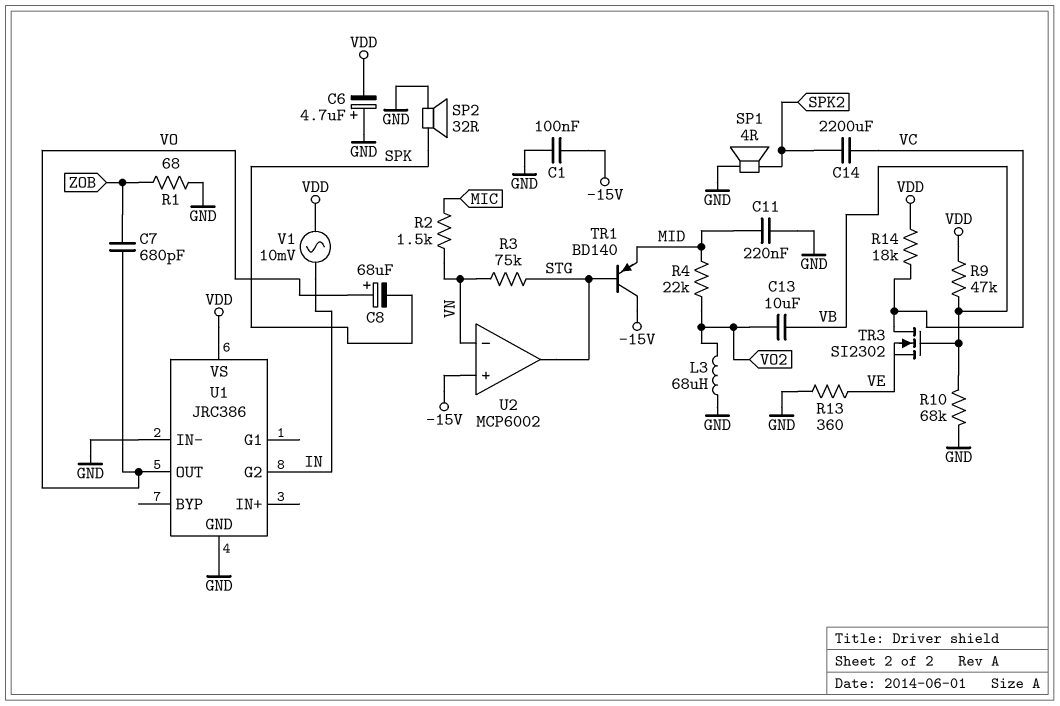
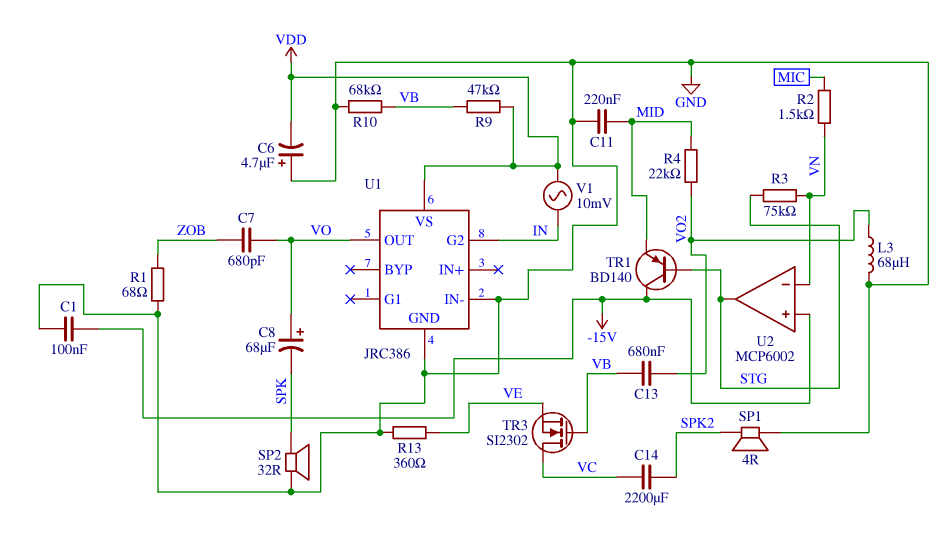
C13: 10uF (VB, VO2) -> 680nF (VB, VO2)
R14: 18k (VC, VDD) -> none

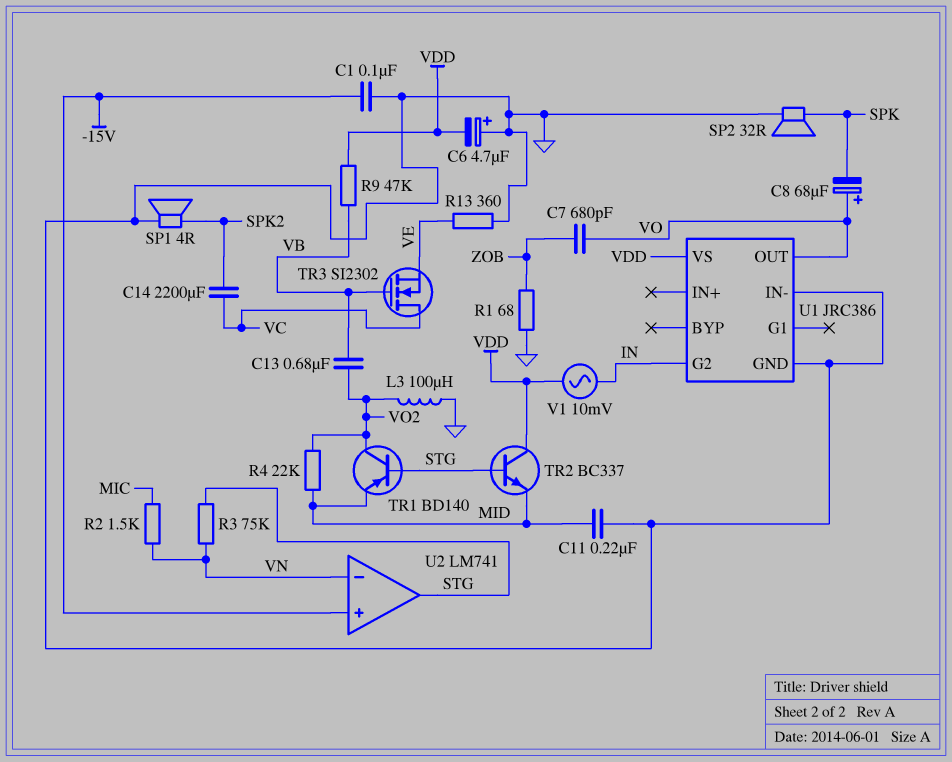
L3: 68uH (GND, VO2) -> 100uH (GND, VO2)
R10: 68k (GND, VB) -> none
TR1: PNP BD140 (B STG, C -15V, E MID) -> PNP BD140 (B STG, C VO2, E MID)
TR2: none -> NPN BC337 (B STG, C VDD, E MID)
U2: MCP6002 -> LM741

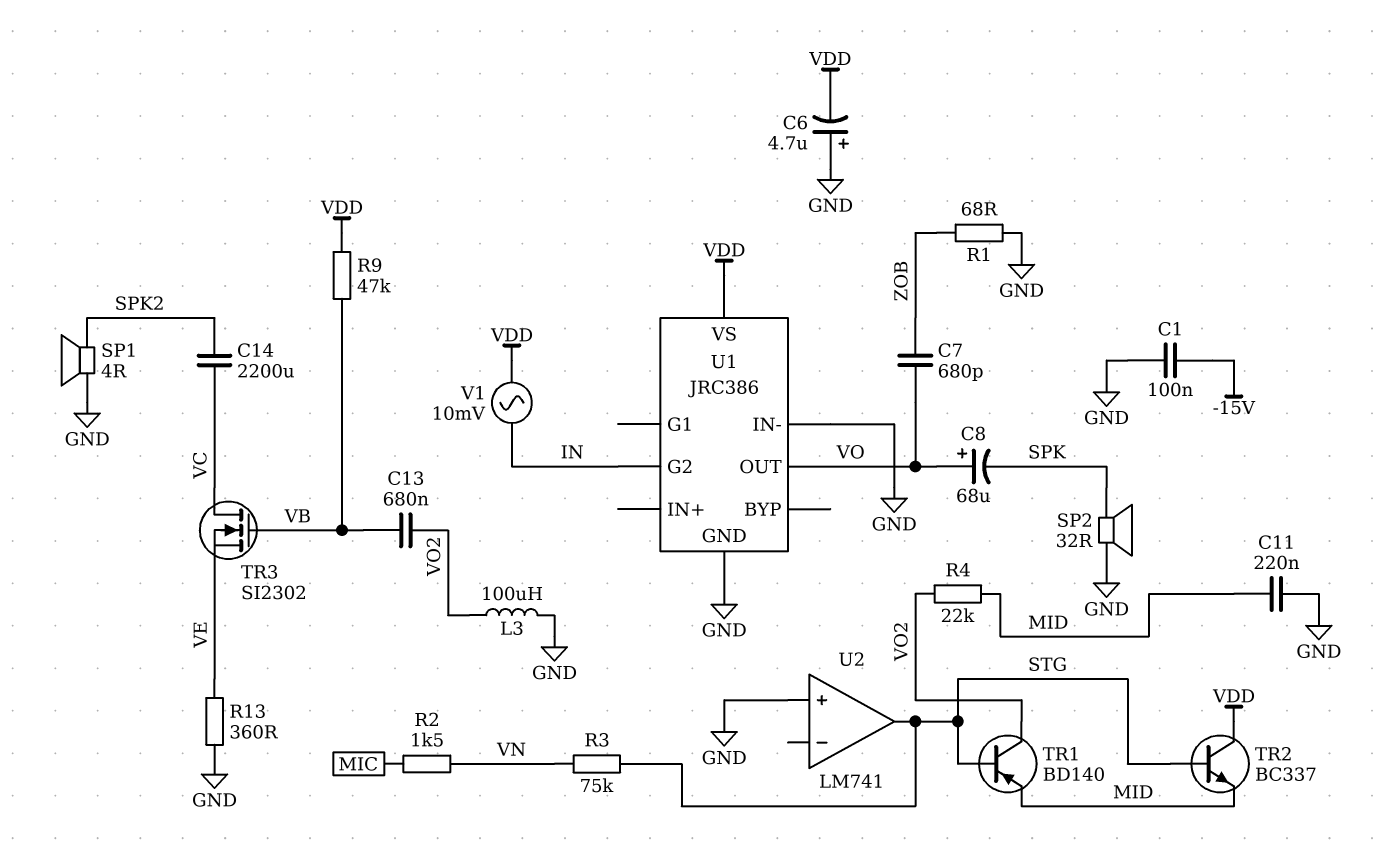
U2 pin in+: -15V -> GND
U2 pin in-: VN -> none

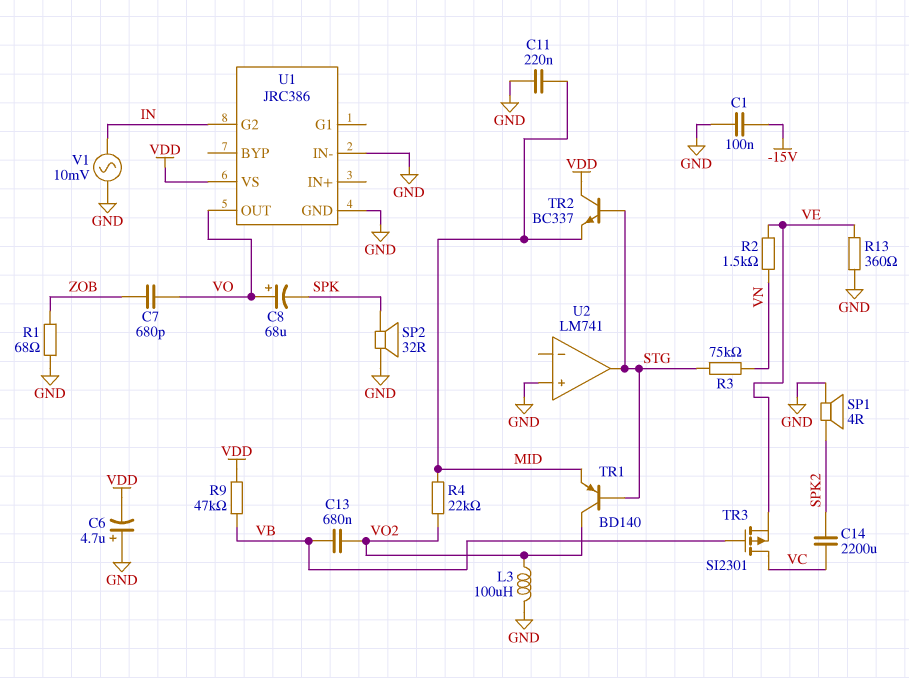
R2: 1.5k (MIC, VN) -> 1.5k (VE, VN)
TR3: NMOS SI2302 (G VB, D VC, S VE) -> PMOS SI2301 (G VB, D VC, S VE)
V1: AC 10mV (IN, VDD) -> AC 10mV (GND, IN)

